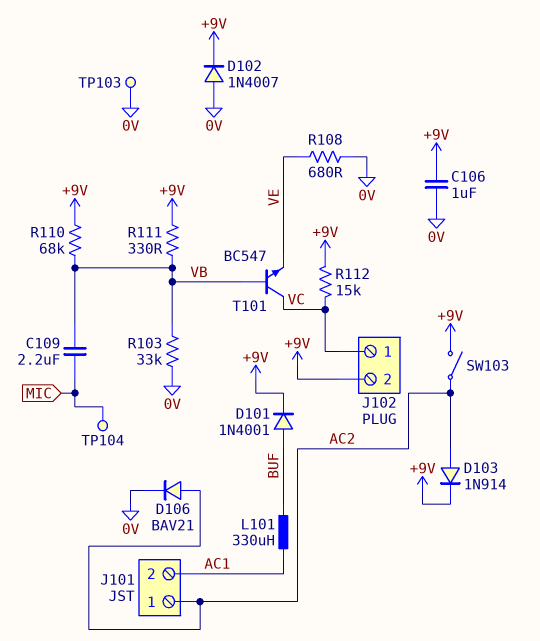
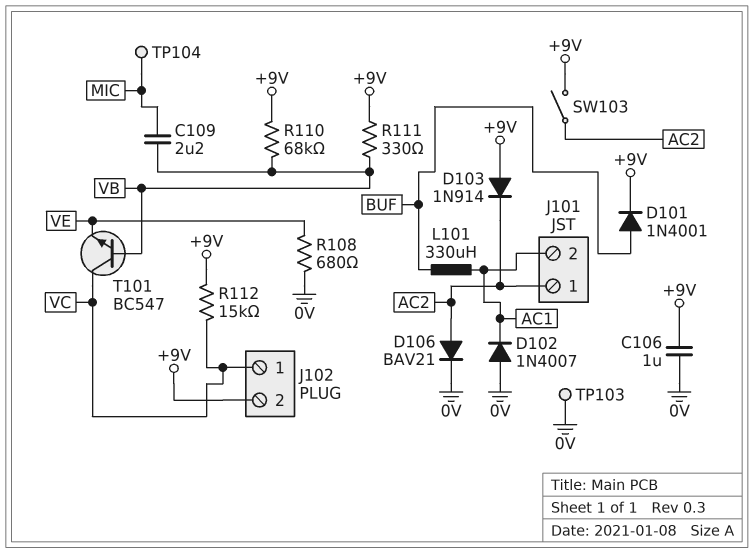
D102: diode 1N4007 (A 0V, K +9V) -> diode 1N4007 (A 0V, K AC1)
D103: diode 1N914 (A AC2, K +9V) -> diode 1N914 (A +9V, K AC2)
R103: 33k (0V, VB) -> none

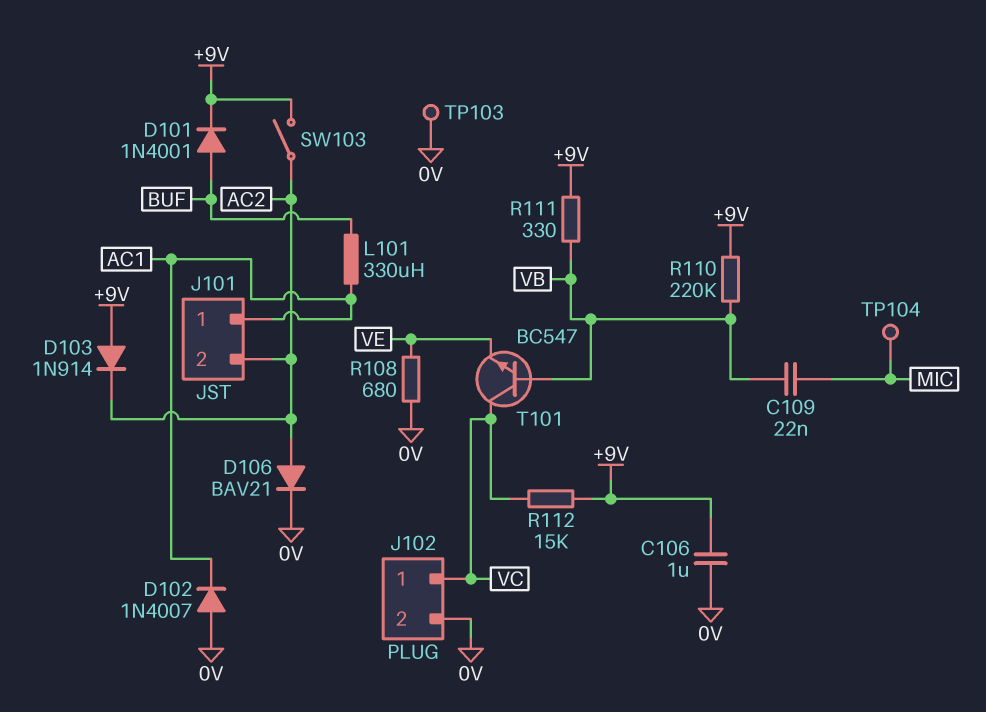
C109: 2.2uF (MIC, VB) -> 22nF (MIC, VB)
J101 pin 1: AC2 -> AC1
J101 pin 2: AC1 -> AC2
J102 pin 2: +9V -> 0V
R110: 68k (+9V, VB) -> 220k (+9V, VB)

